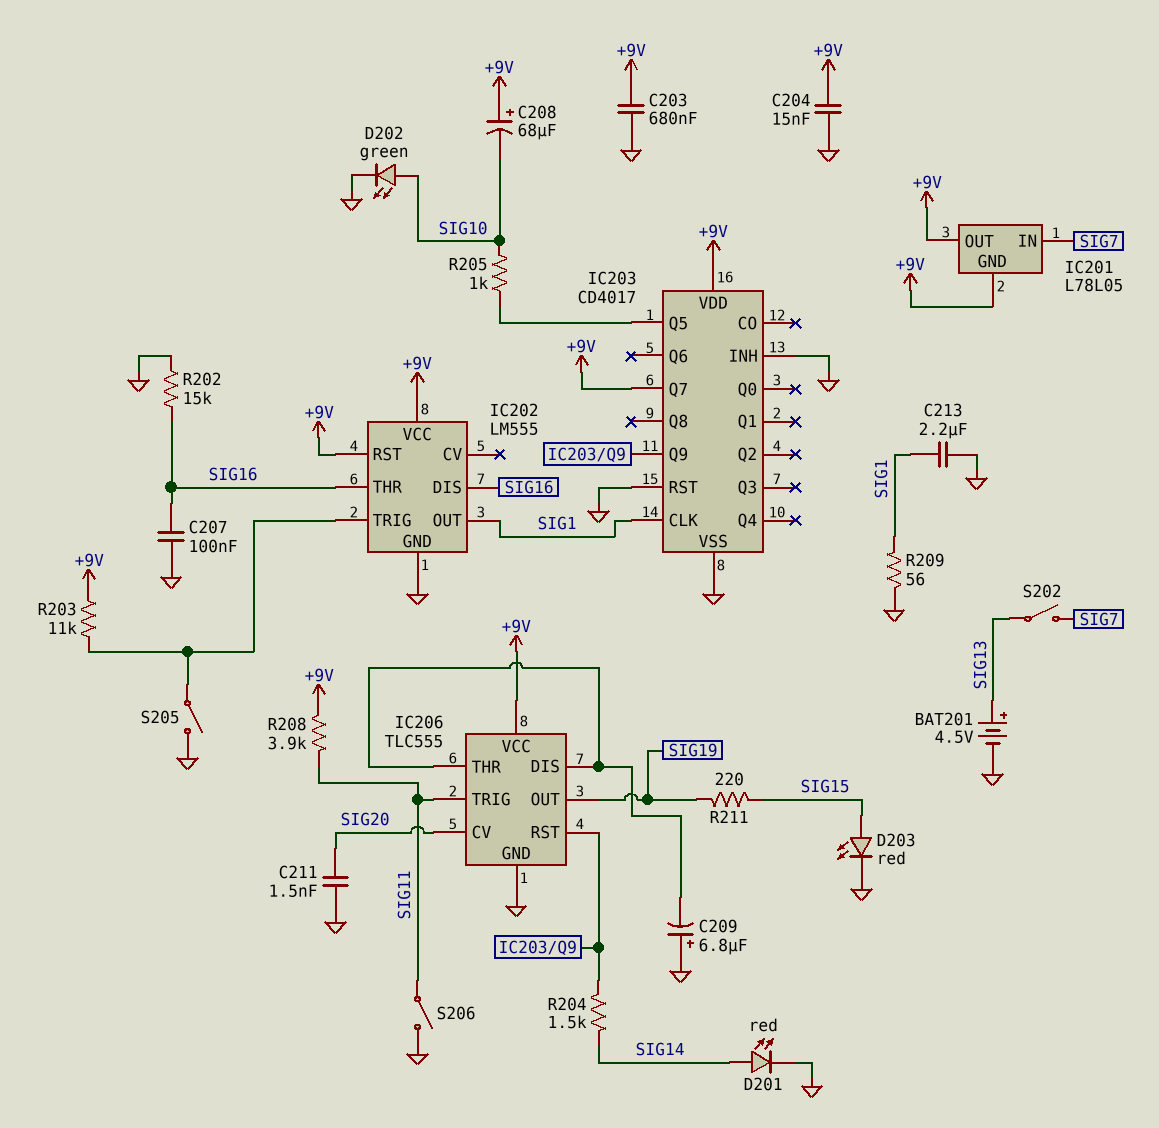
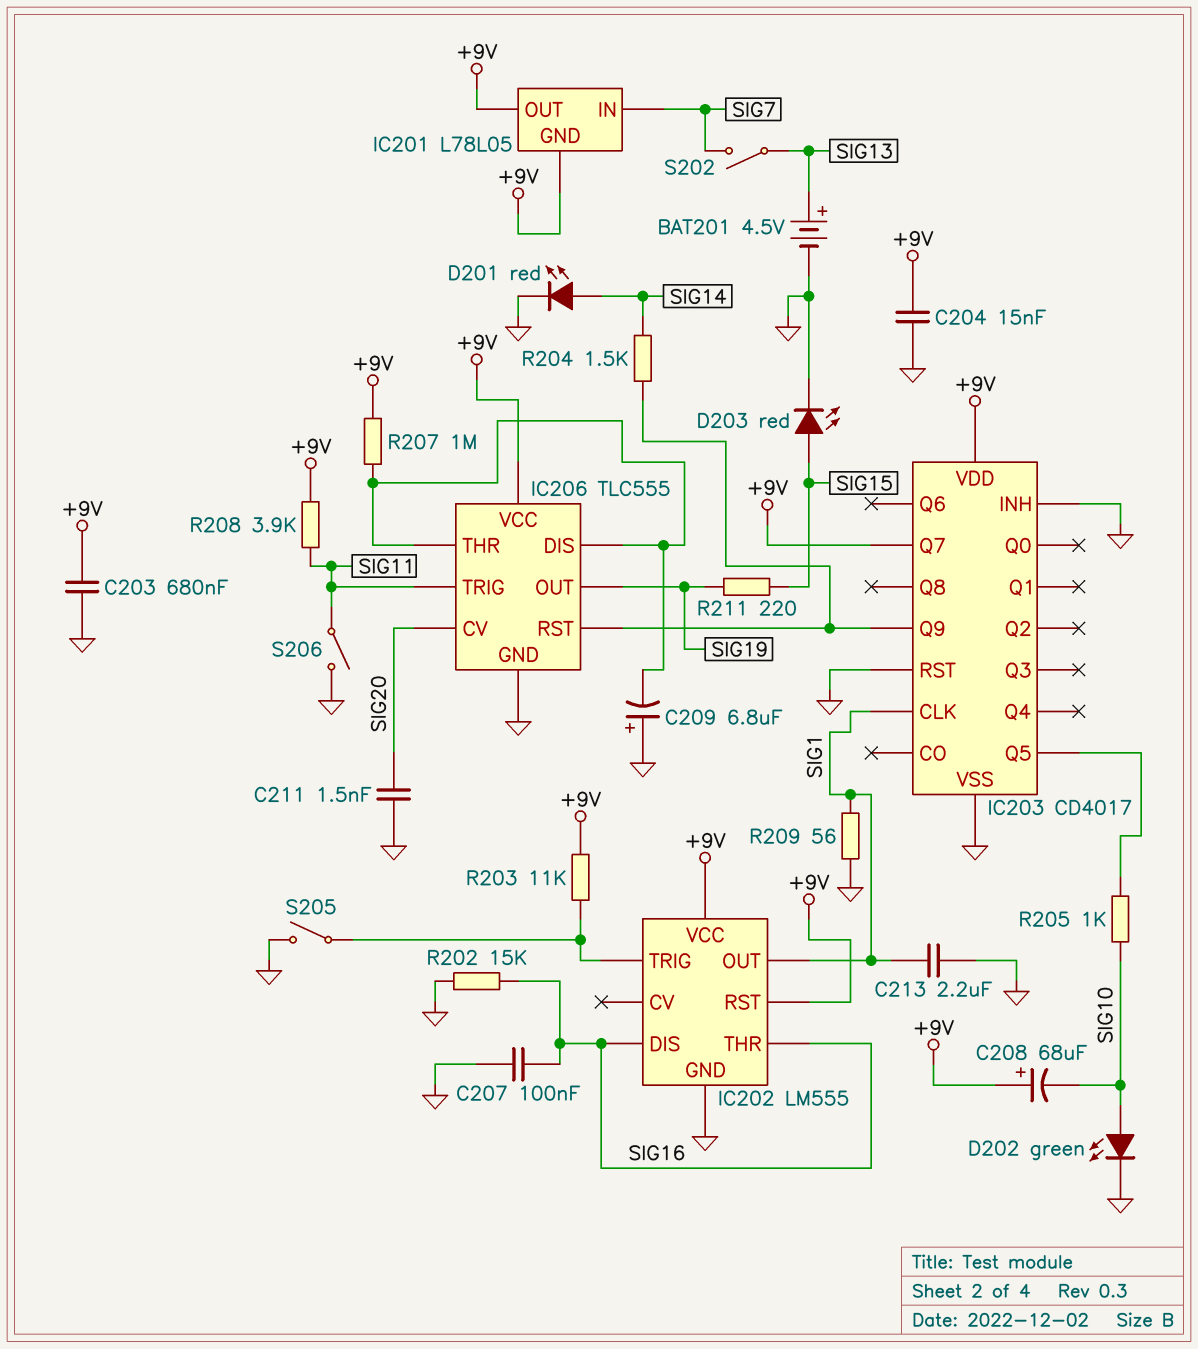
R207: none -> 1M (+9V, IC206/DIS)

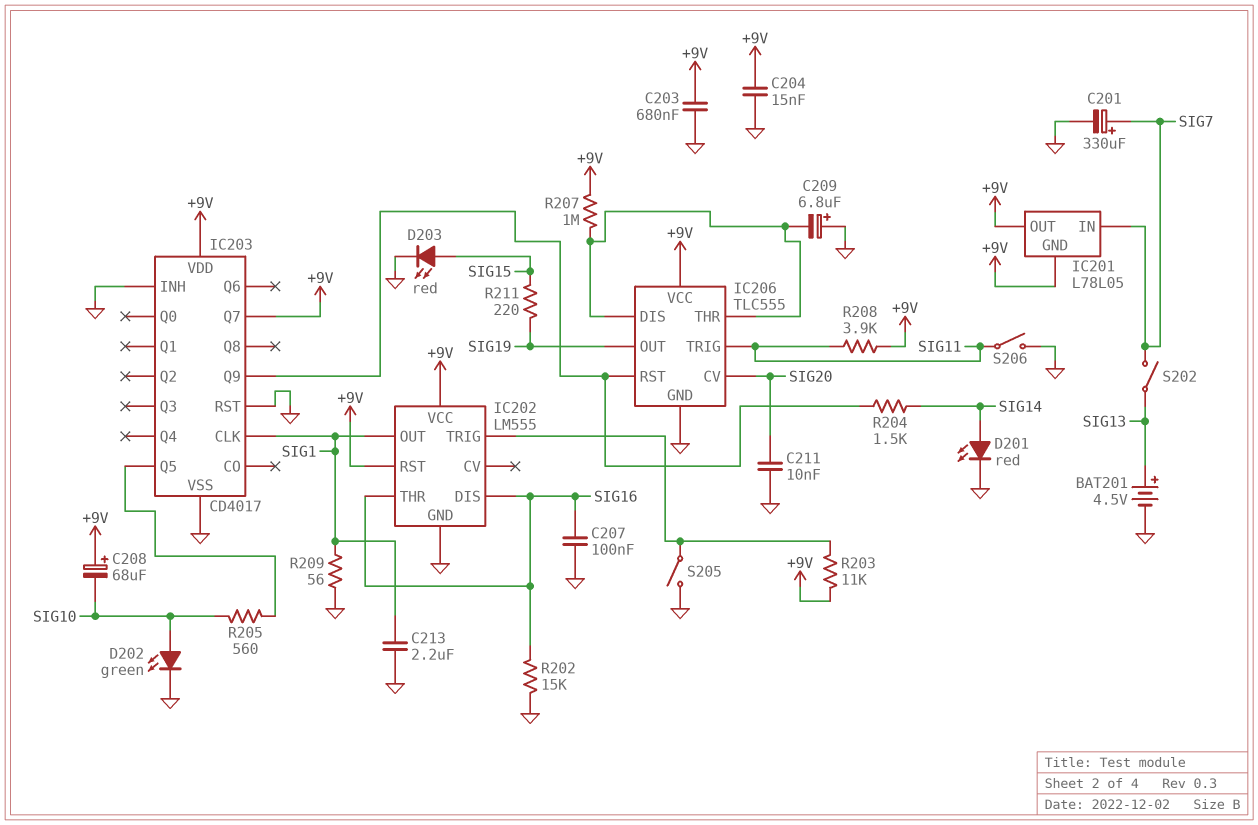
C201: none -> 330uF (plus SIG7, minus GND)
C211: 1.5nF (GND, SIG20) -> 10nF (GND, SIG20)
R205: 1k (IC203/Q5, SIG10) -> 560 (IC203/Q5, SIG10)

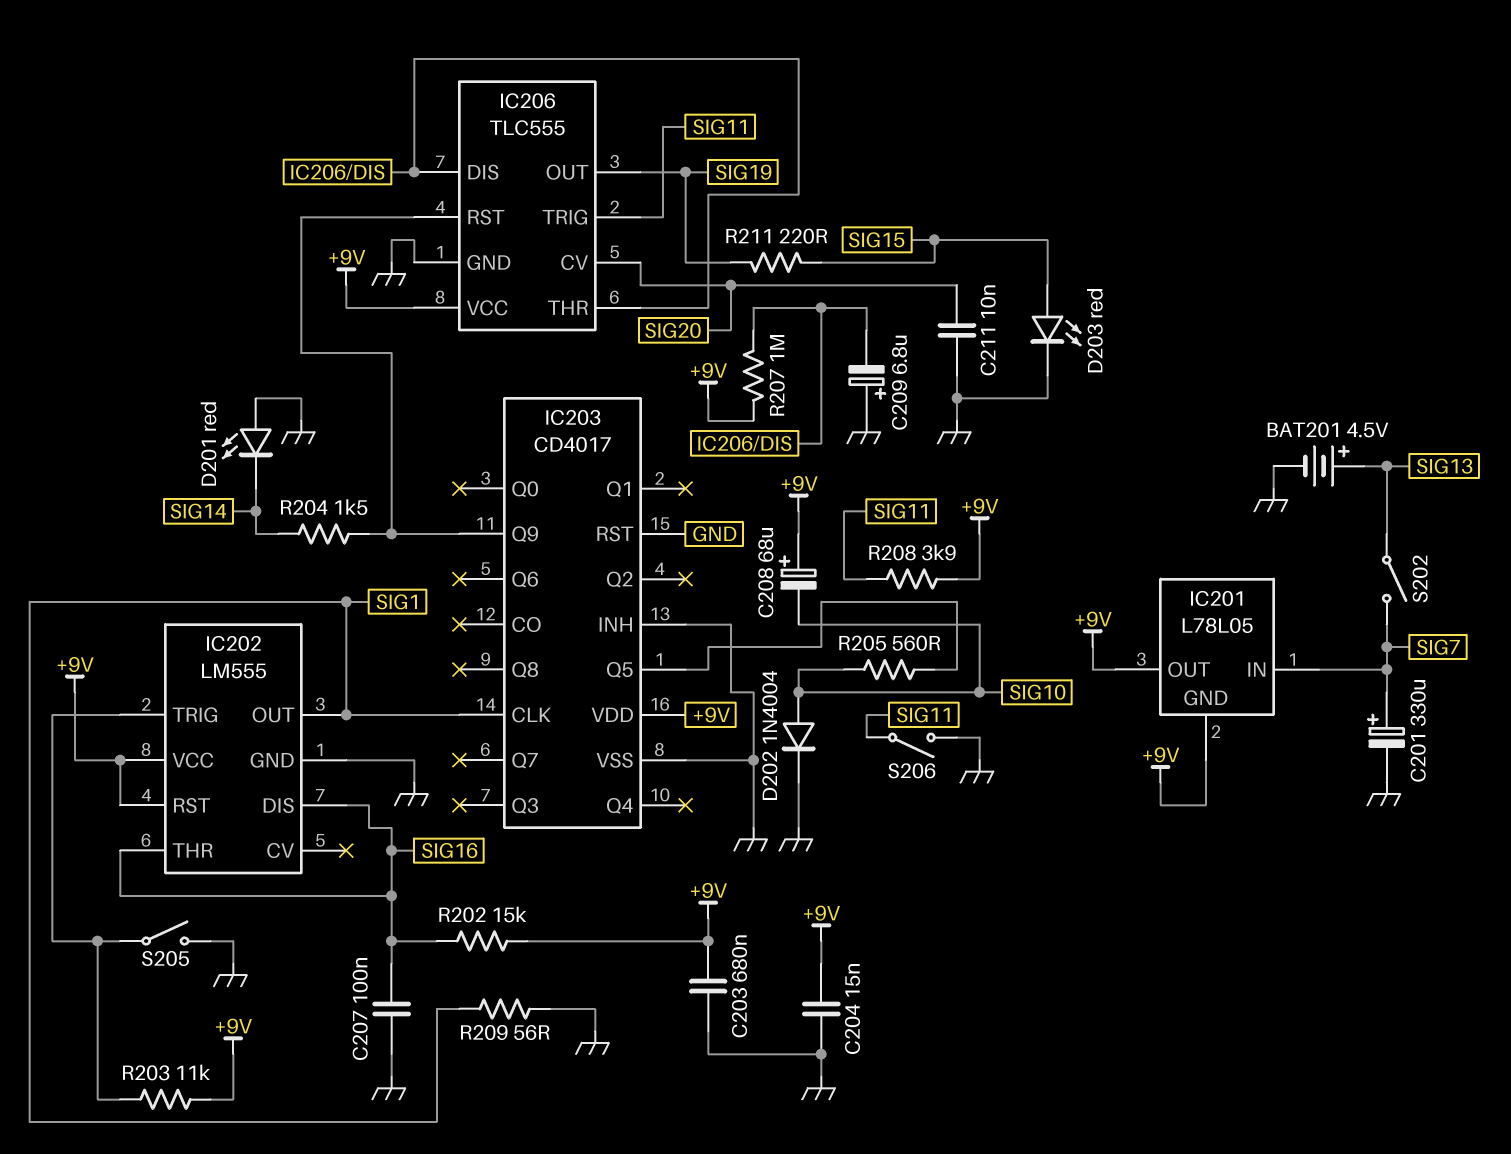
C213: 2.2uF (GND, SIG1) -> none
D201: LED red (A SIG14, K GND) -> LED red (A GND, K SIG14)
D202: LED green (A SIG10, K GND) -> diode 1N4004 (A SIG10, K GND)
IC203 pin Q7: +9V -> none
R202: 15k (GND, SIG16) -> 15k (+9V, SIG16)

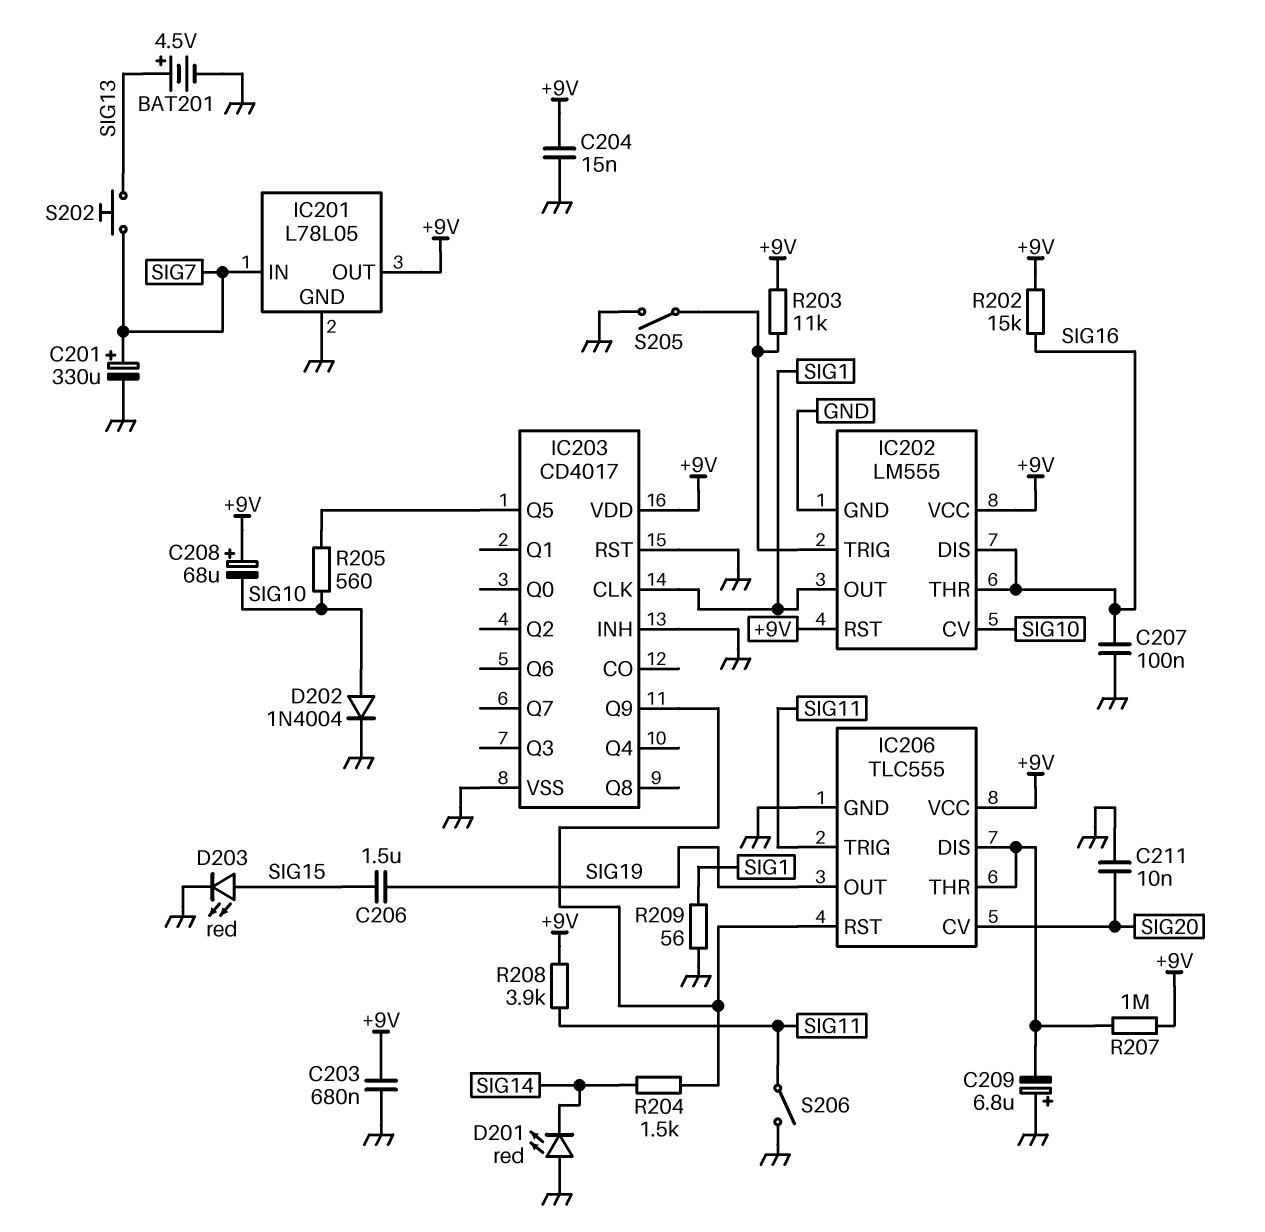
C206: none -> 1.5uF (SIG15, SIG19)
IC201 pin GND: +9V -> GND
IC202 pin CV: none -> SIG10
R211: 220 (SIG15, SIG19) -> none
S202: switch (SIG7, SIG13) -> button (SIG7, SIG13)

